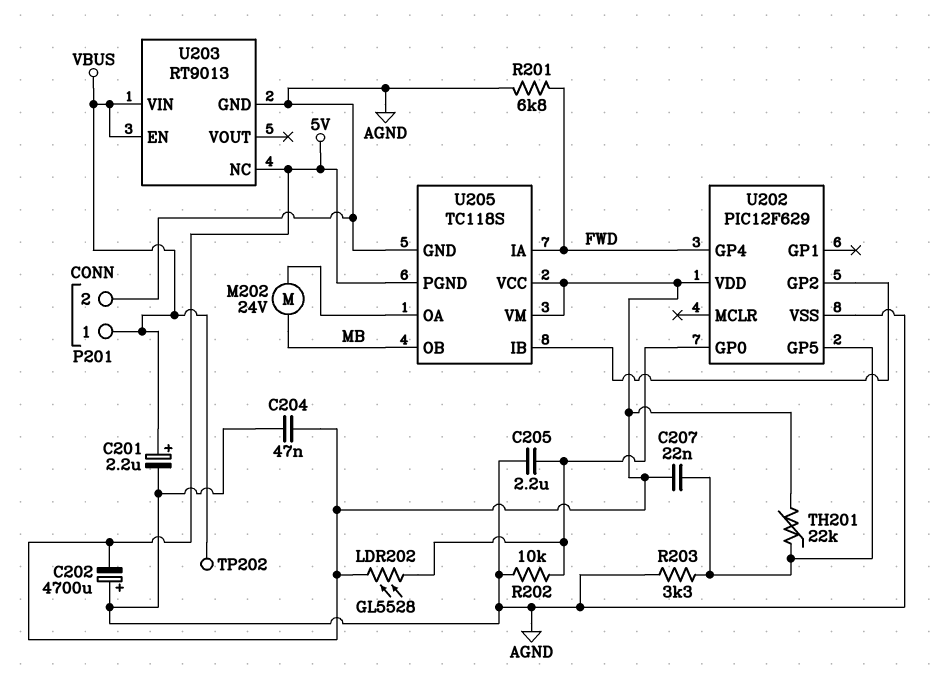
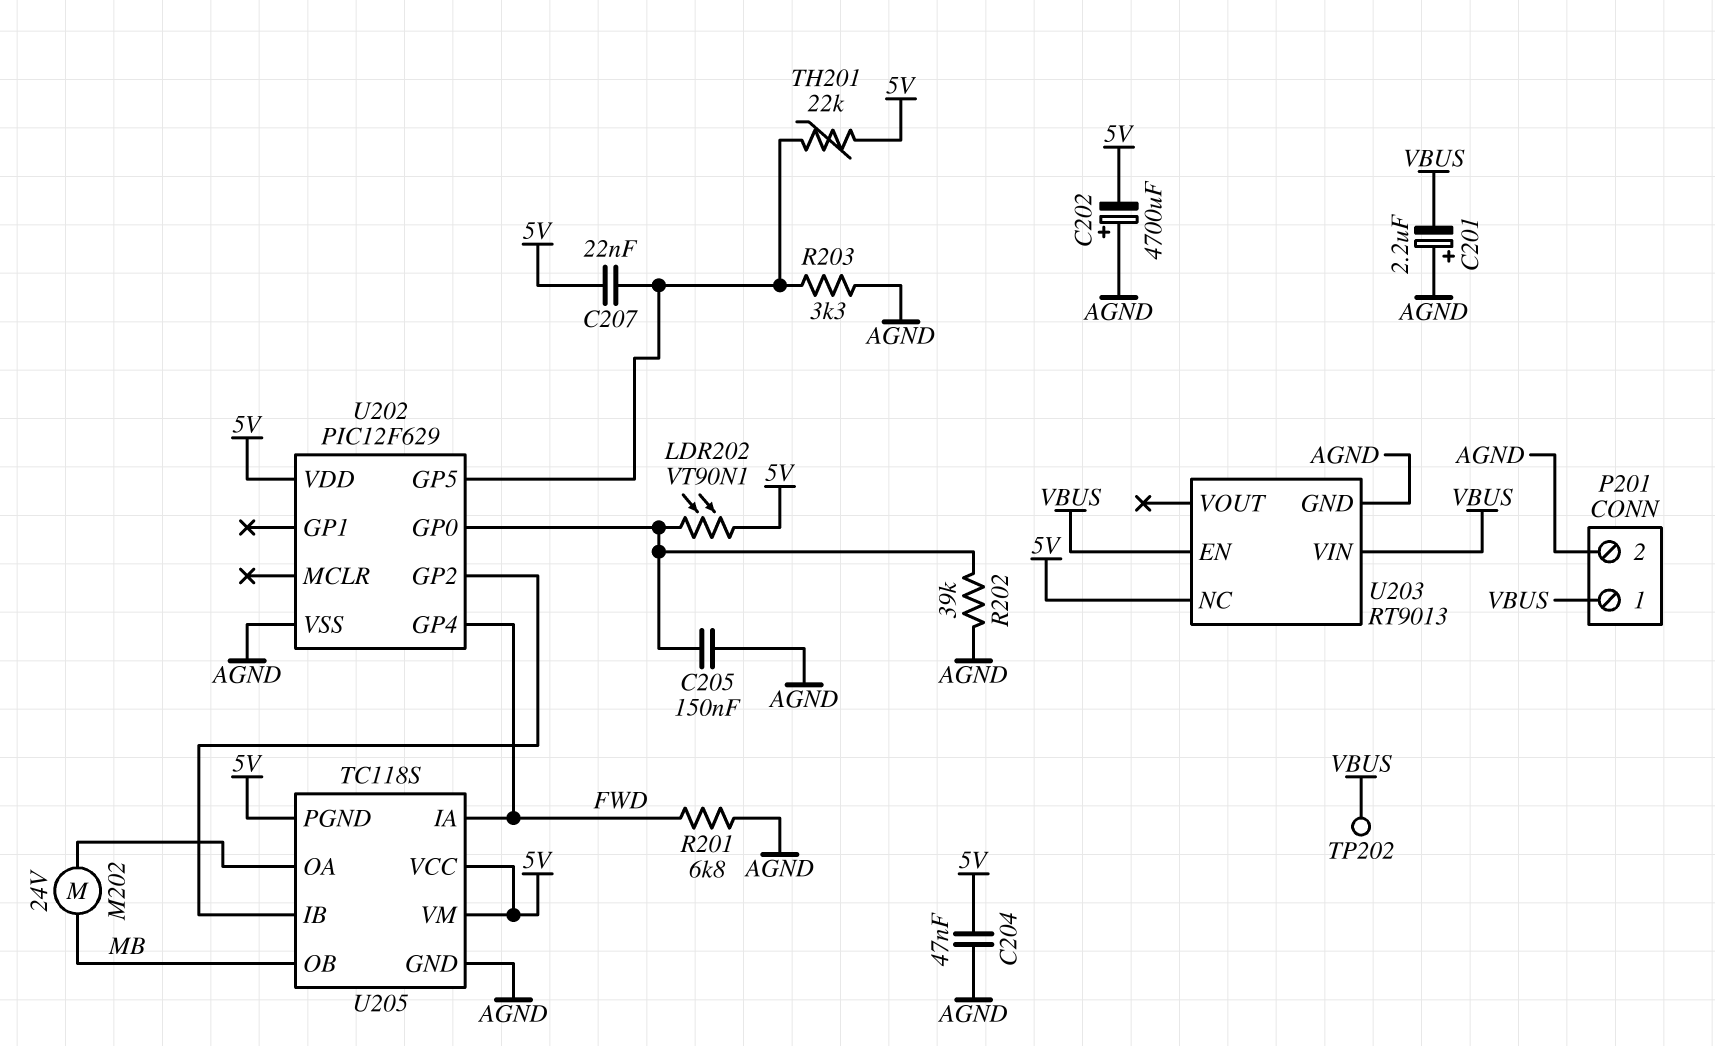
C201: 2.2uF (plus VBUS, minus AGND) -> 2.2uF (plus AGND, minus VBUS)
C205: 2.2uF (AGND, U202/GP0) -> 150nF (AGND, U202/GP0)
LDR202: GL5528 (5V, U202/GP0) -> VT90N1 (5V, U202/GP0)
R202: 10k (AGND, U202/GP0) -> 39k (AGND, U202/GP0)

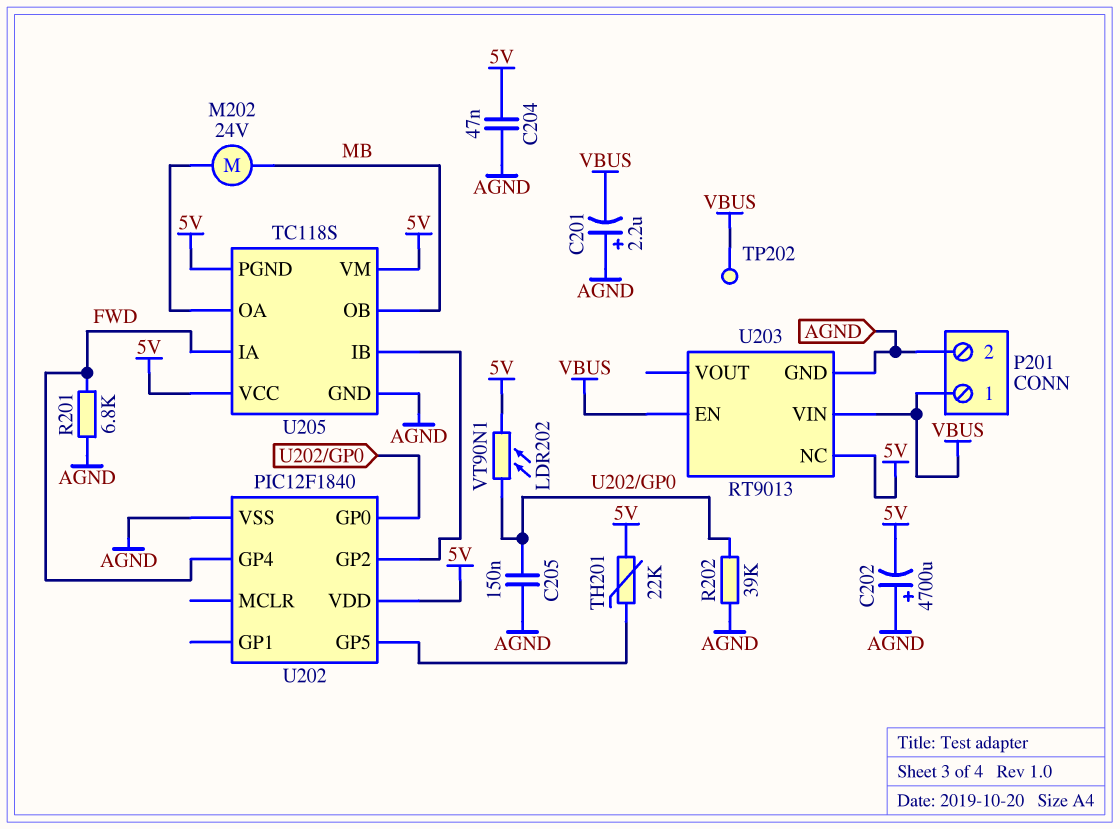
C207: 22nF (5V, U202/GP5) -> none
R203: 3.3k (AGND, U202/GP5) -> none
U202: PIC12F629 -> PIC12F1840

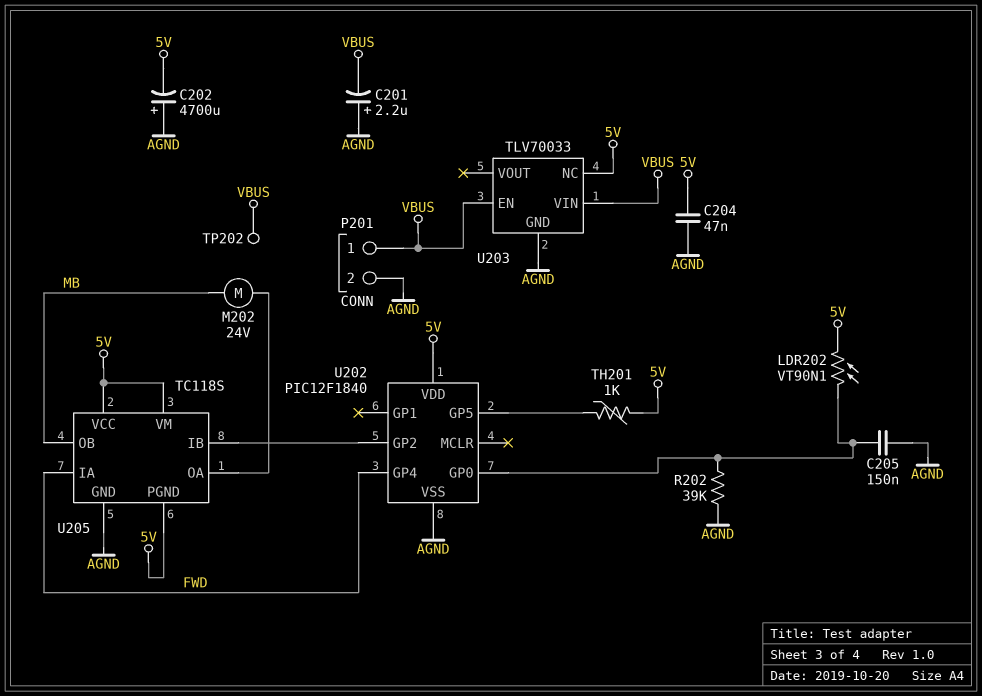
R201: 6.8k (AGND, FWD) -> none
TH201: 22k (5V, U202/GP5) -> 1k (5V, U202/GP5)
U203: RT9013 -> TLV70033

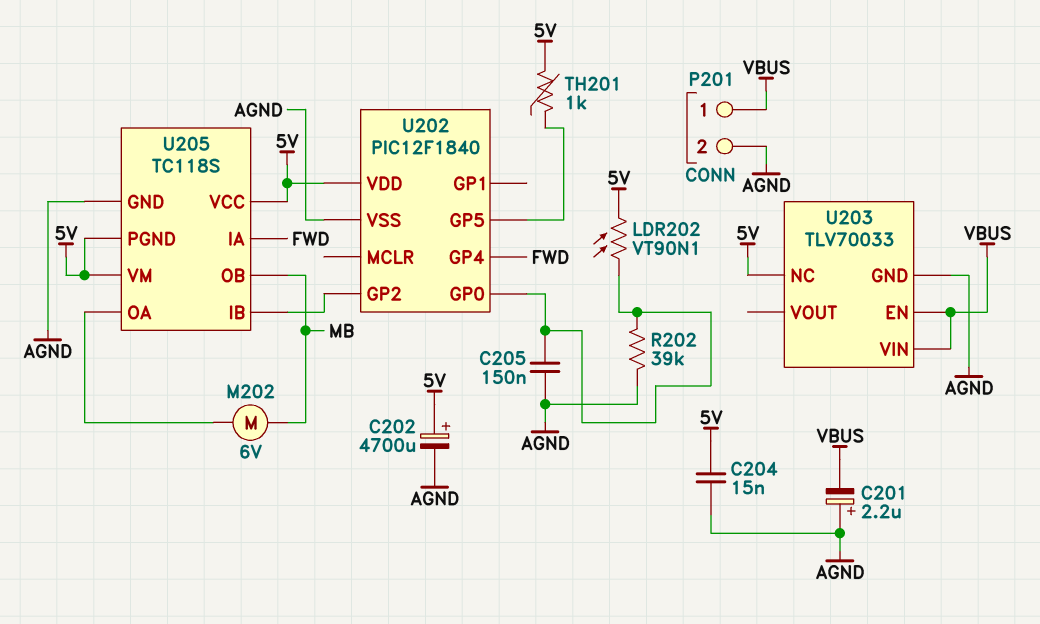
C202: 4700uF (plus AGND, minus 5V) -> 4700uF (plus 5V, minus AGND)
C204: 47nF (5V, AGND) -> 15nF (5V, AGND)
M202: motor 24V (MB, U205/OA) -> motor 6V (MB, U205/OA)
TP202: test point (VBUS) -> none

